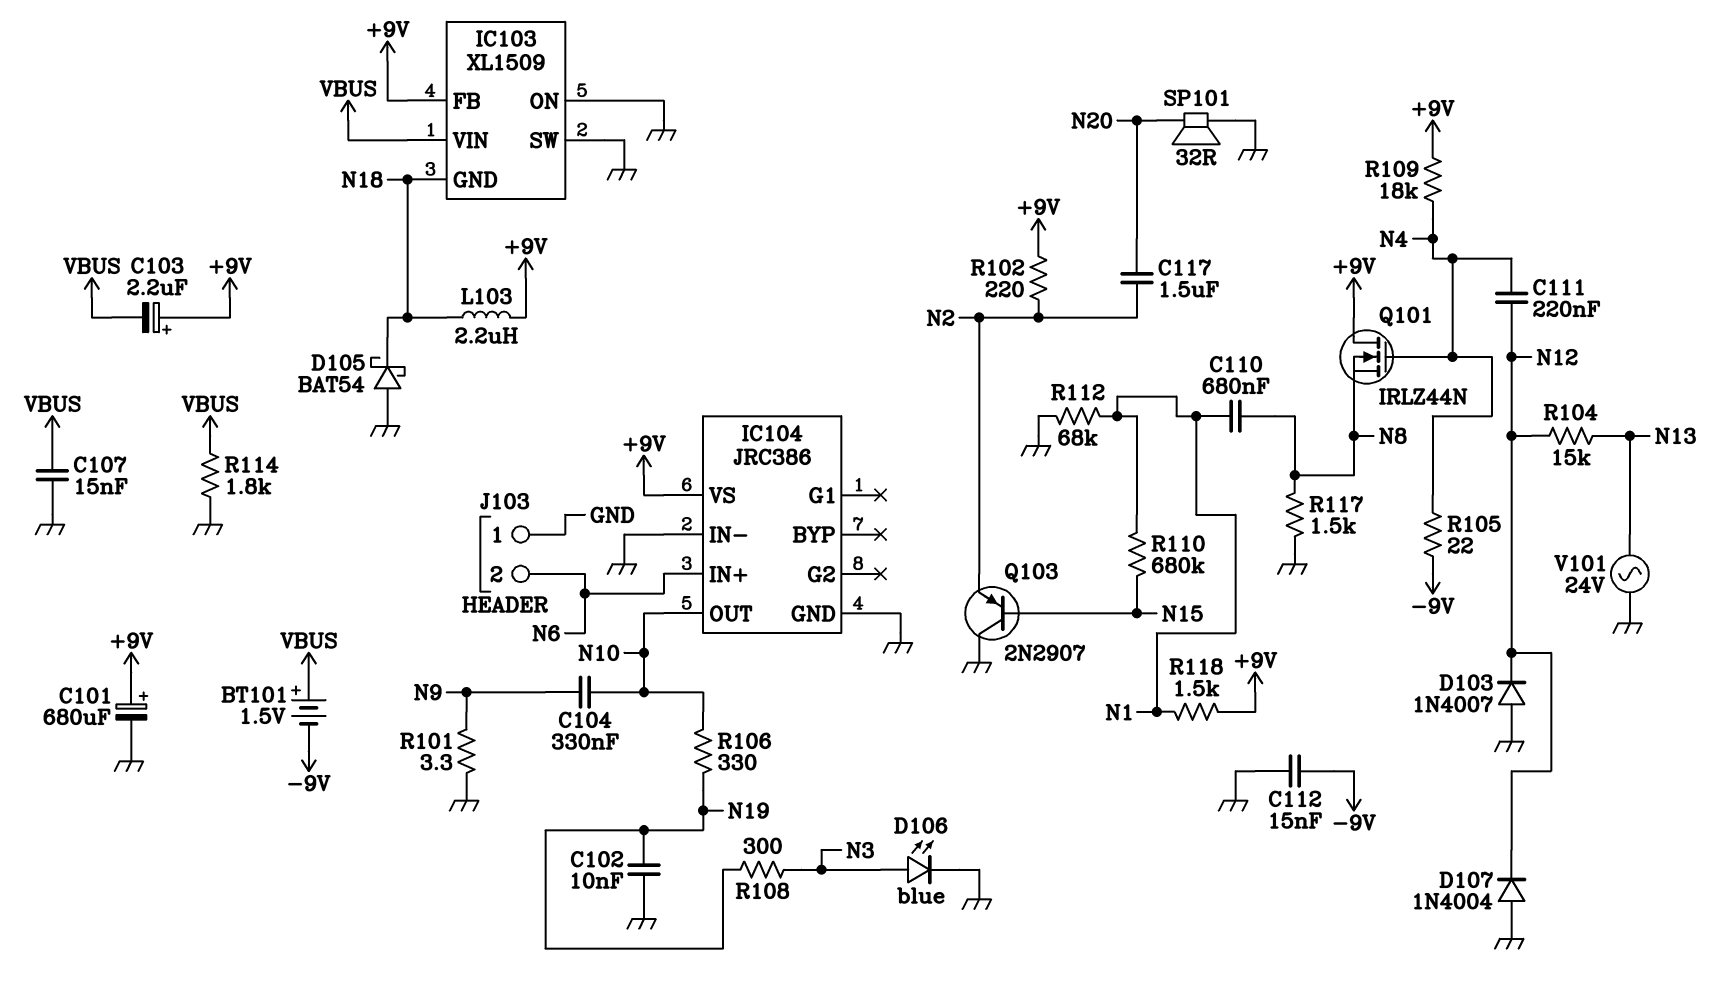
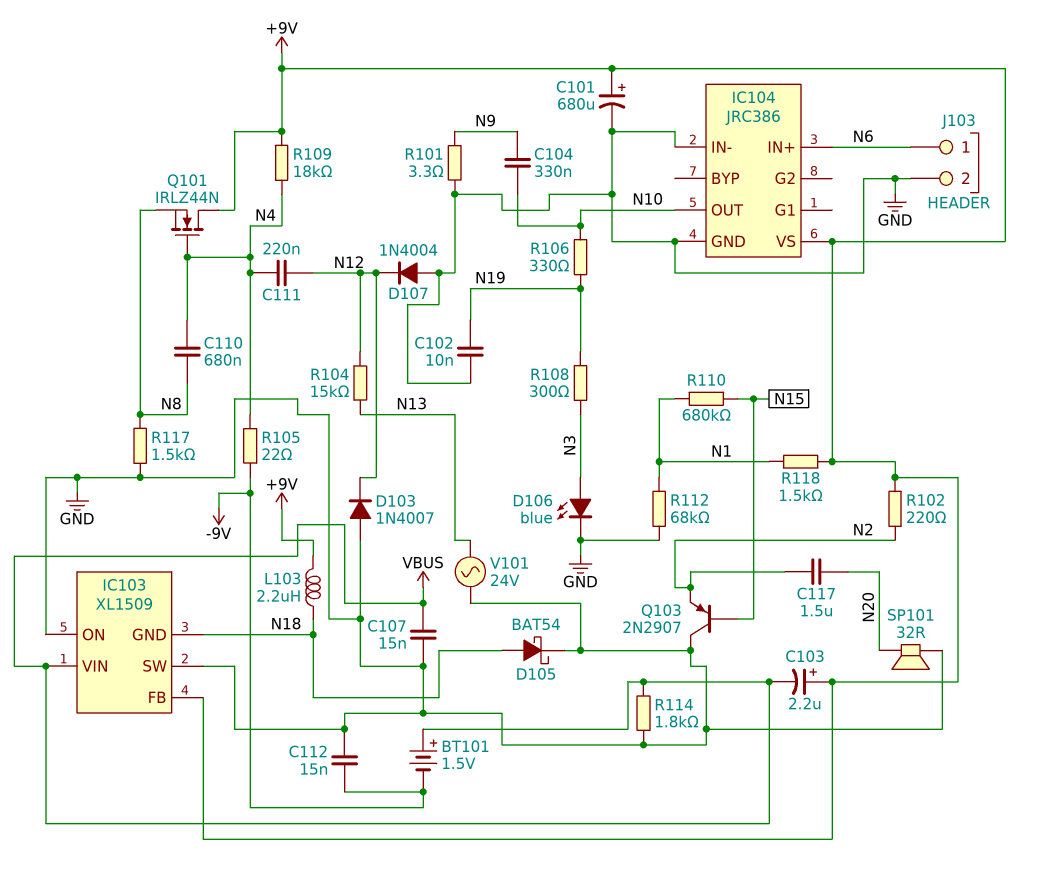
C110: 680nF (N1, N8) -> 680nF (N4, N8)
D105: schottky BAT54 (A GND, K N18) -> schottky BAT54 (A N18, K GND)
J103 pin 1: GND -> N6
J103 pin 2: N6 -> GND

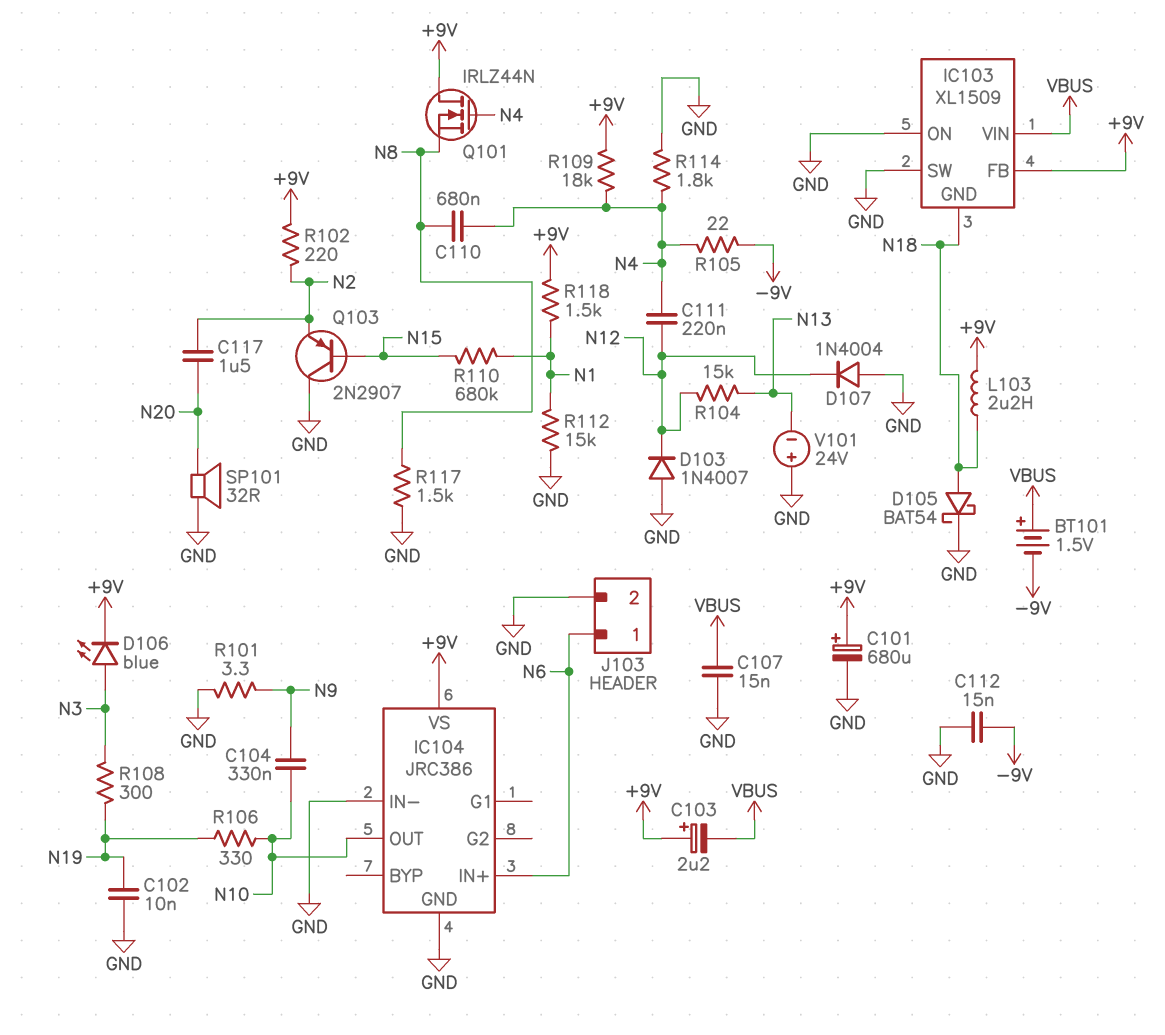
D106: LED blue (A N3, K GND) -> LED blue (A N3, K +9V)
R112: 68k (GND, N1) -> 15k (GND, N1)
R114: 1.8k (GND, VBUS) -> 1.8k (GND, N4)
V101: AC 24V (GND, N13) -> 24V (plus GND, minus N13)

